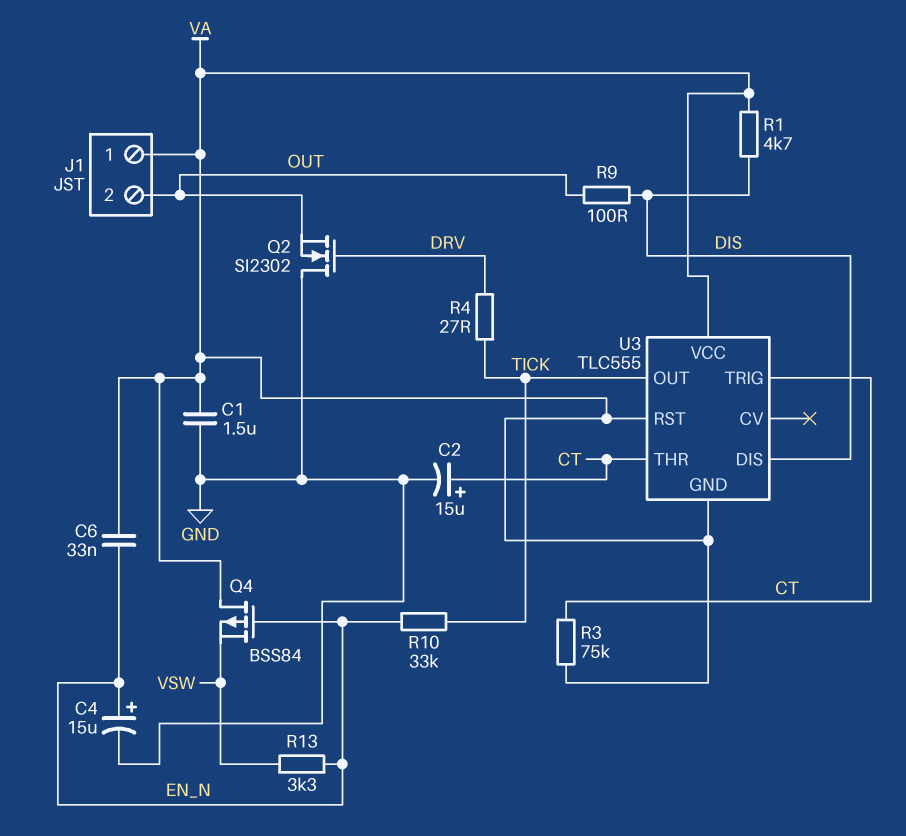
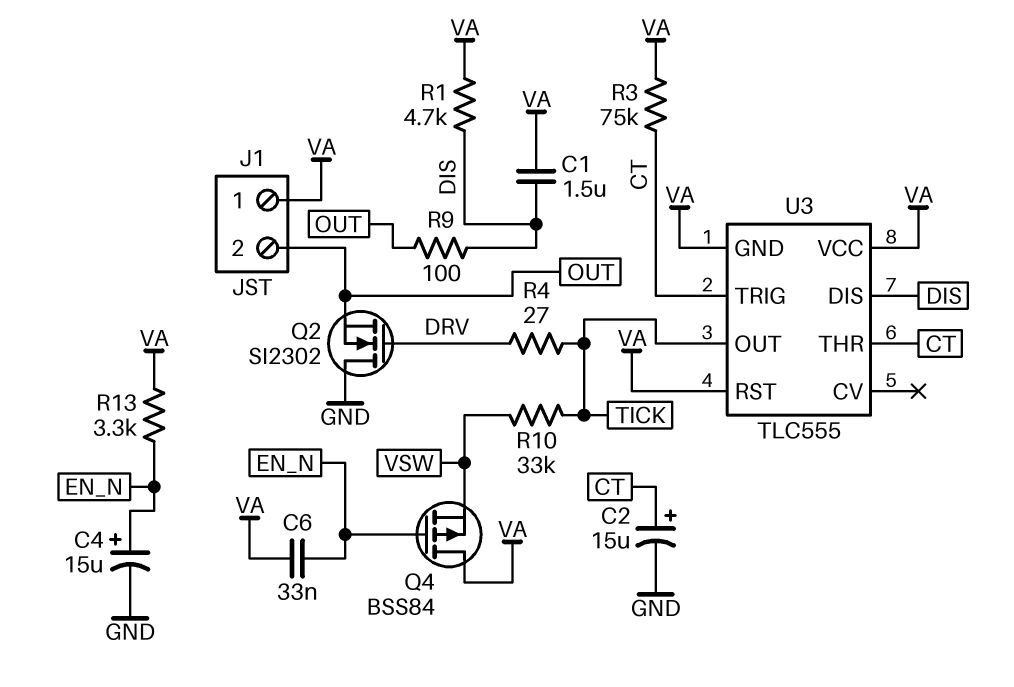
C1: 1.5uF (GND, VA) -> 1.5uF (DIS, VA)
R10: 33k (EN_N, TICK) -> 33k (TICK, VSW)
R13: 3.3k (EN_N, VSW) -> 3.3k (EN_N, VA)

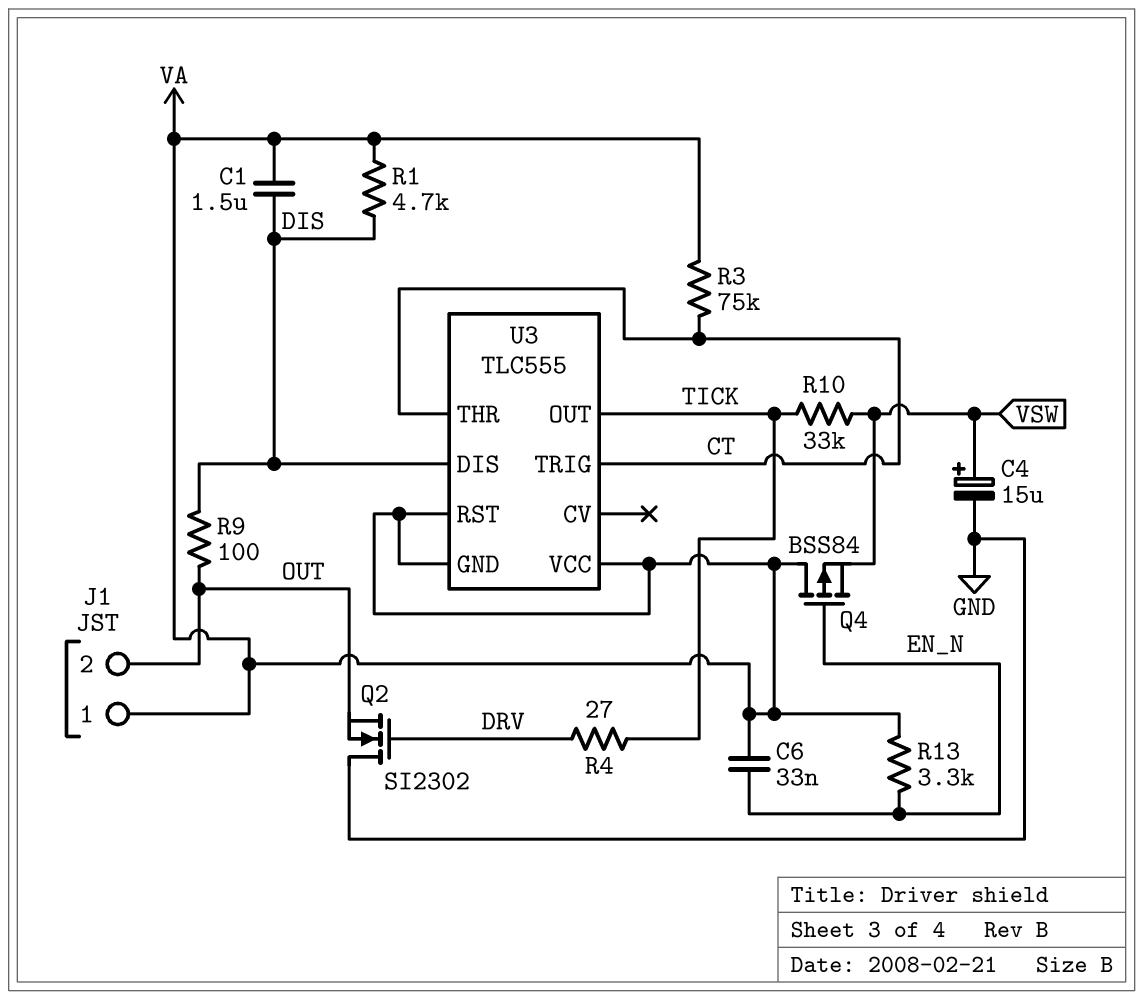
C2: 15uF (plus CT, minus GND) -> none
C4: 15uF (plus EN_N, minus GND) -> 15uF (plus VSW, minus GND)

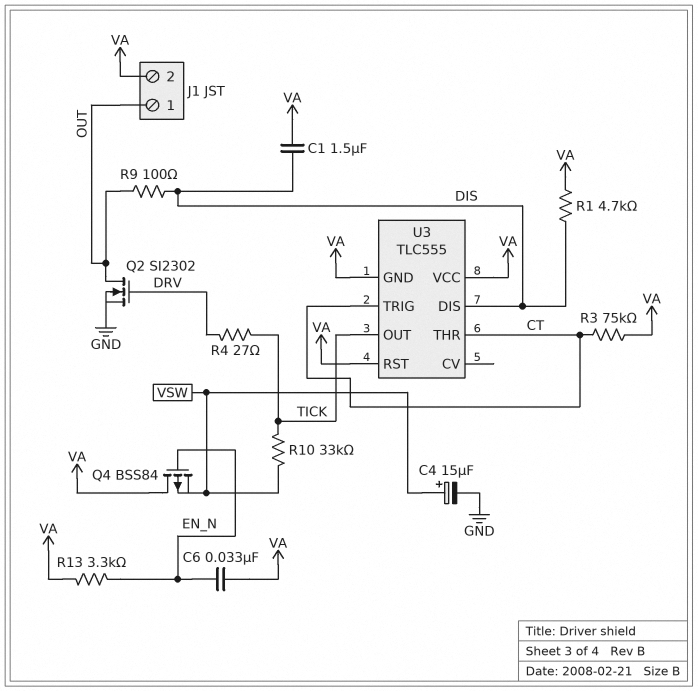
J1 pin 1: VA -> OUT
J1 pin 2: OUT -> VA
Q2: NMOS SI2302 (G DRV, D GND, S OUT) -> NMOS SI2302 (G DRV, D OUT, S GND)

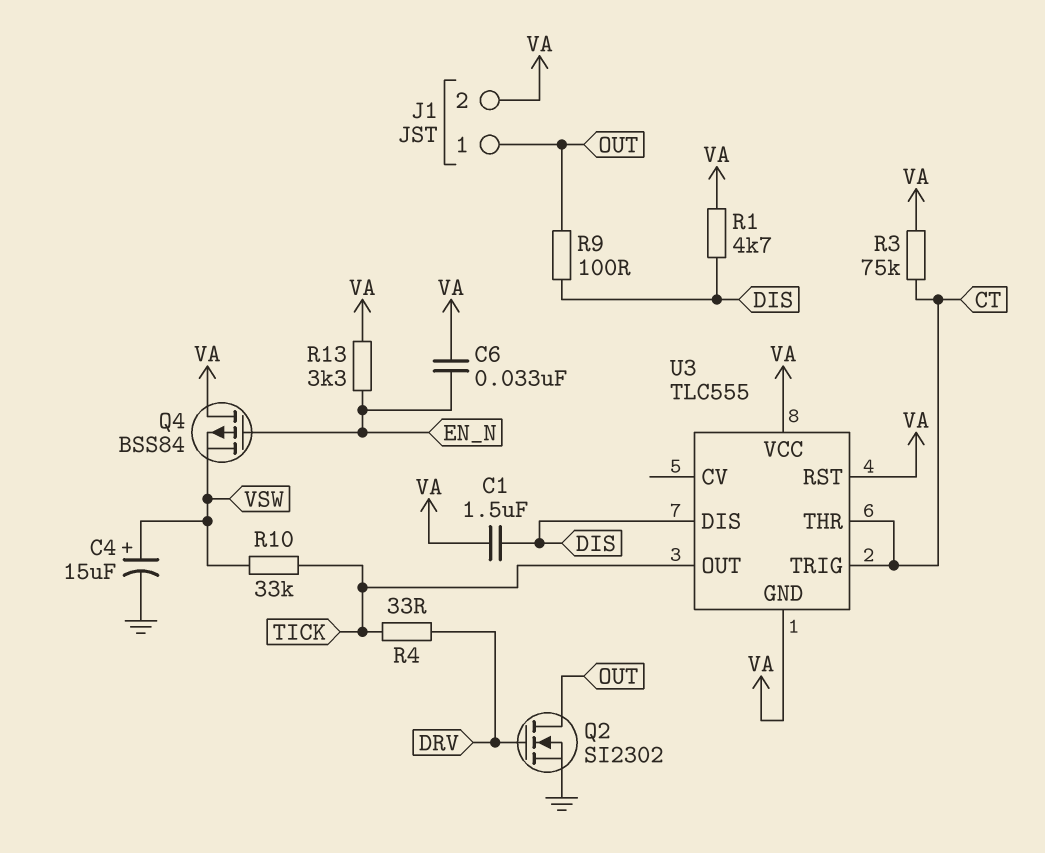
R4: 27 (DRV, TICK) -> 33 (DRV, TICK)

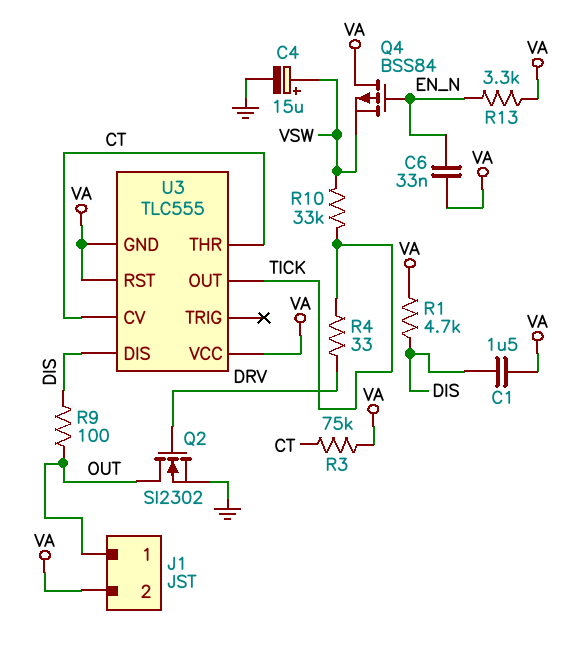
U3 pin CV: none -> CT
U3 pin TRIG: CT -> none

